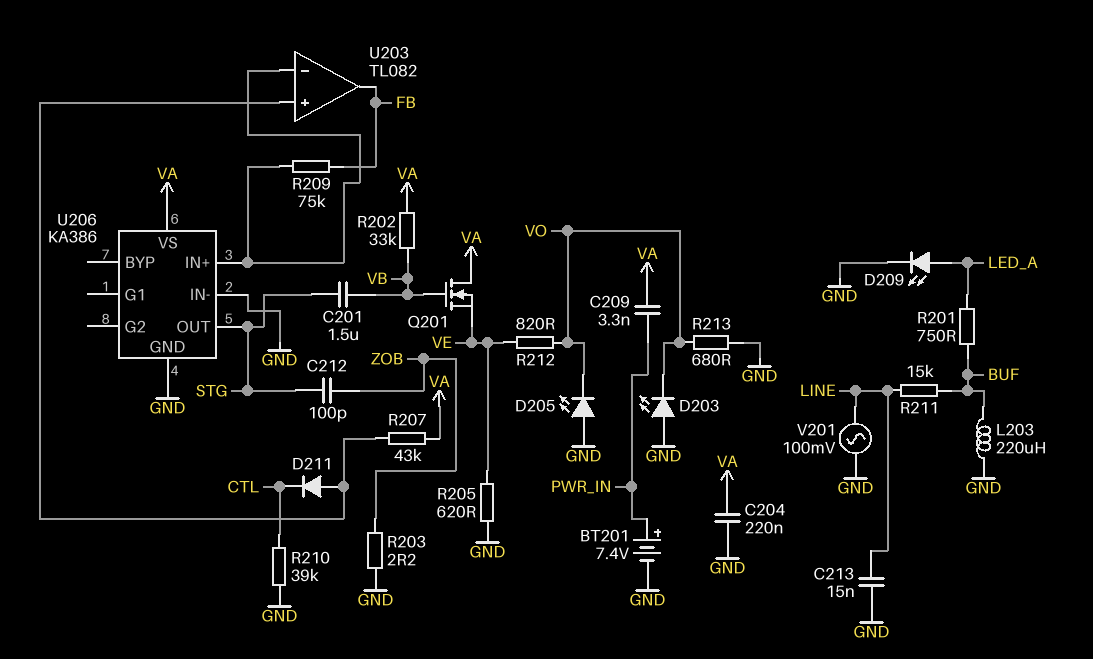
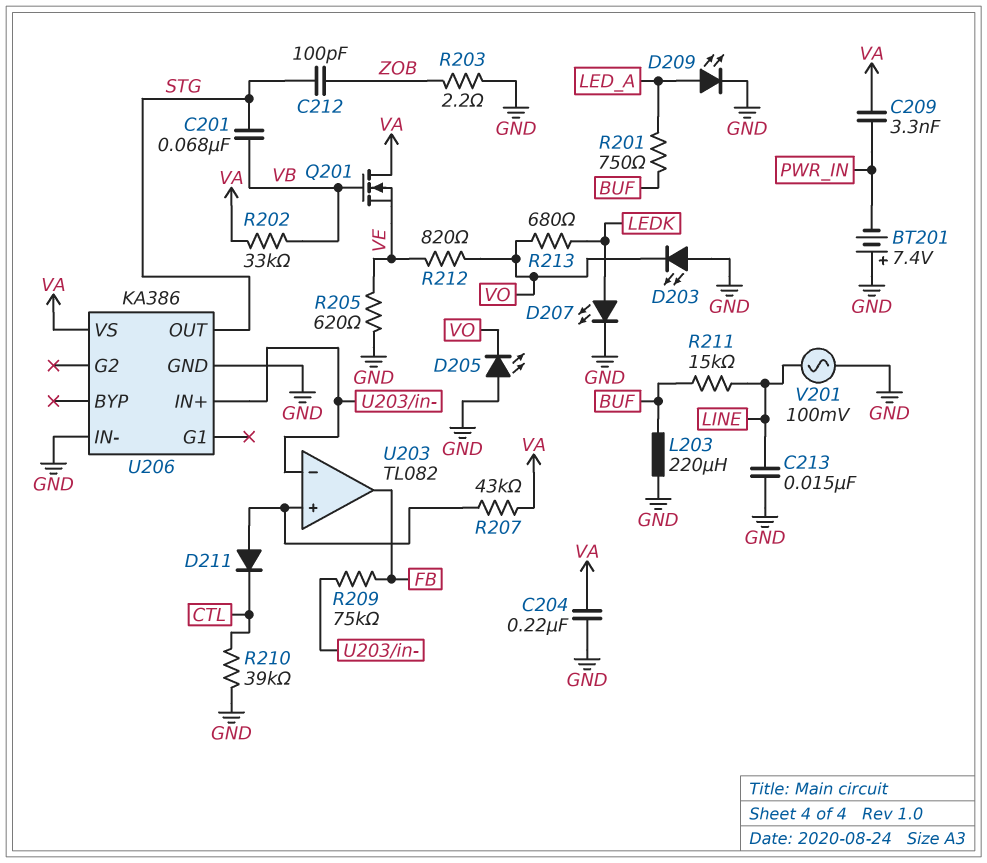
BT201: 7.4V (plus PWR_IN, minus GND) -> 7.4V (plus GND, minus PWR_IN)
C201: 1.5uF (STG, VB) -> 68nF (STG, VB)
D207: none -> LED (A LEDK, K GND)
R213: 680 (GND, VO) -> 680 (LEDK, VO)

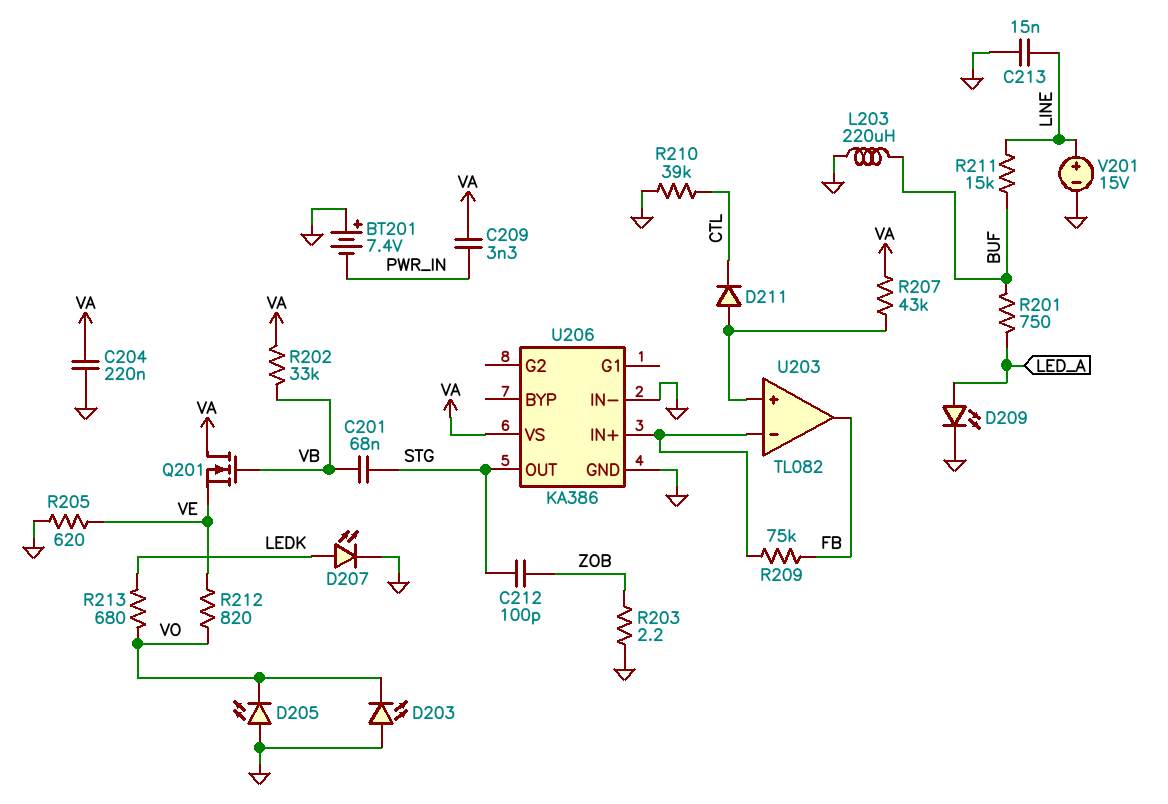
V201: AC 100mV (GND, LINE) -> 15V (plus LINE, minus GND)

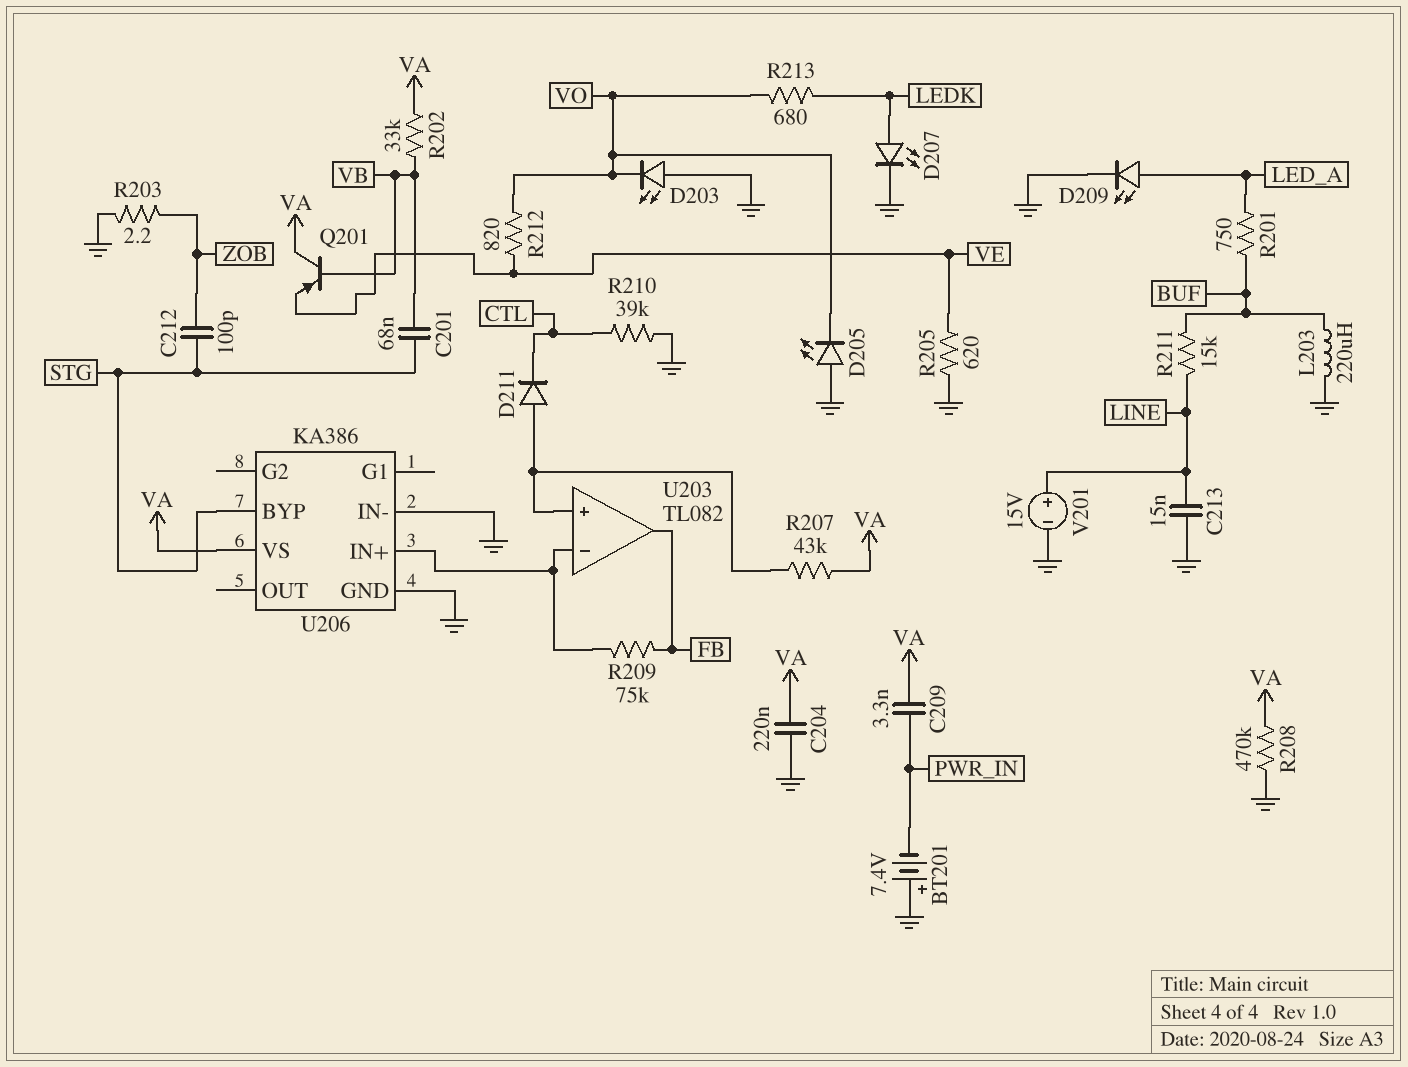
Q201: NMOS (G VB, D VA, S VE) -> PNP (B VB, C VA, E VE)
R208: none -> 470k (GND, VA)
U206 pin BYP: none -> STG
U206 pin OUT: STG -> none

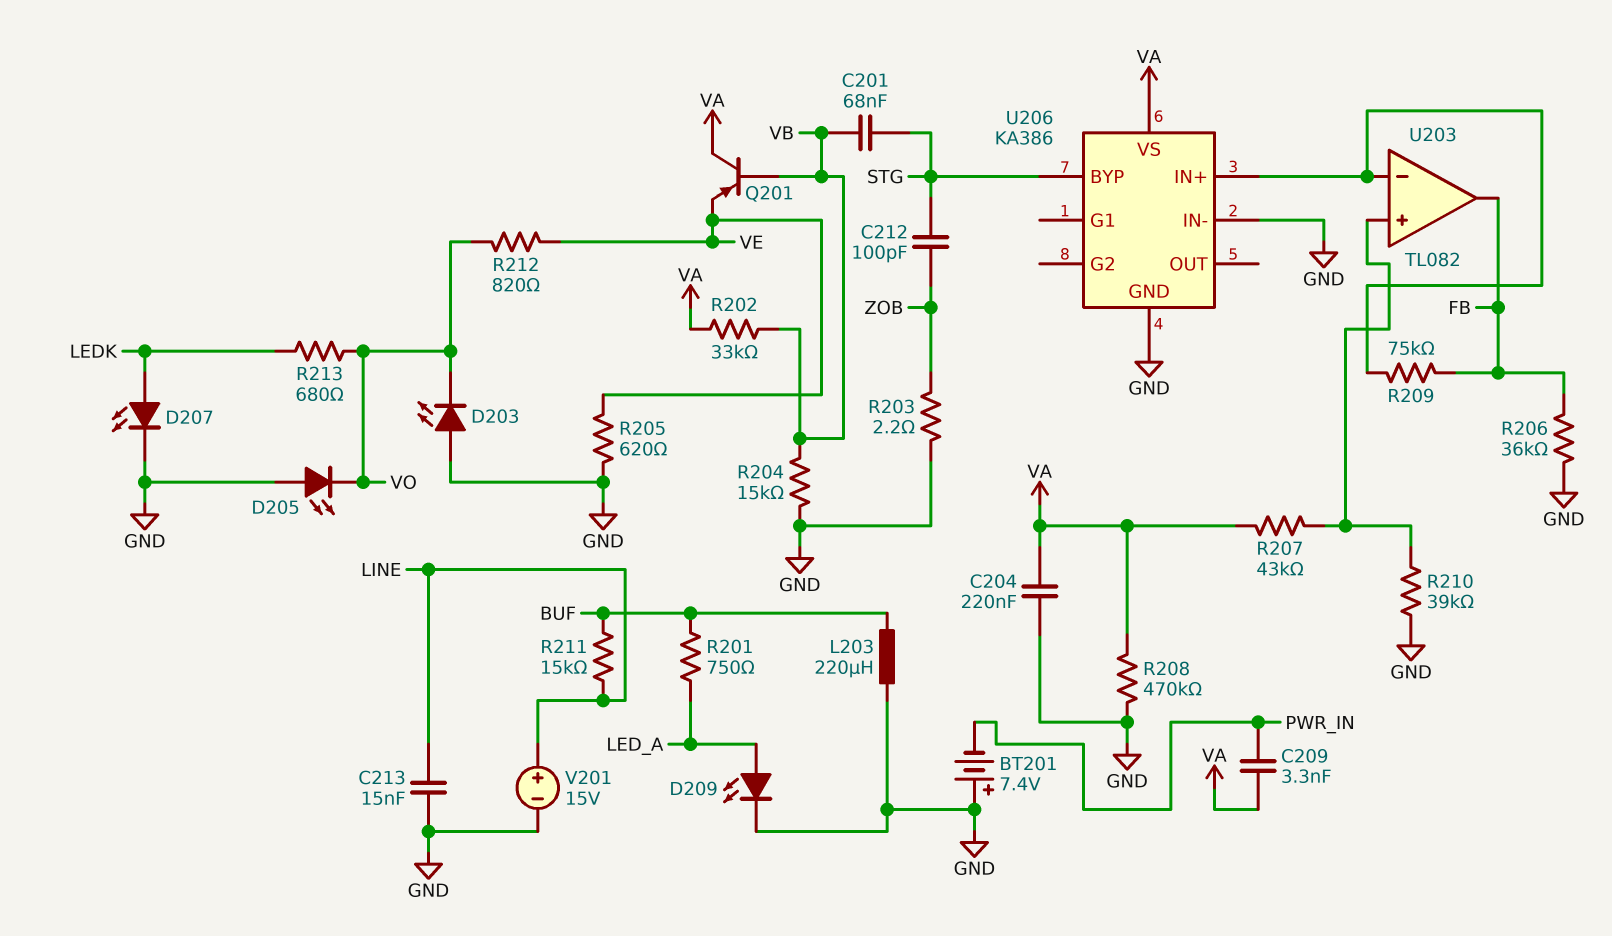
D211: diode (A U203/in+, K CTL) -> none
R204: none -> 15k (GND, VB)
R206: none -> 36k (FB, GND)
R210: 39k (CTL, GND) -> 39k (GND, U203/in+)

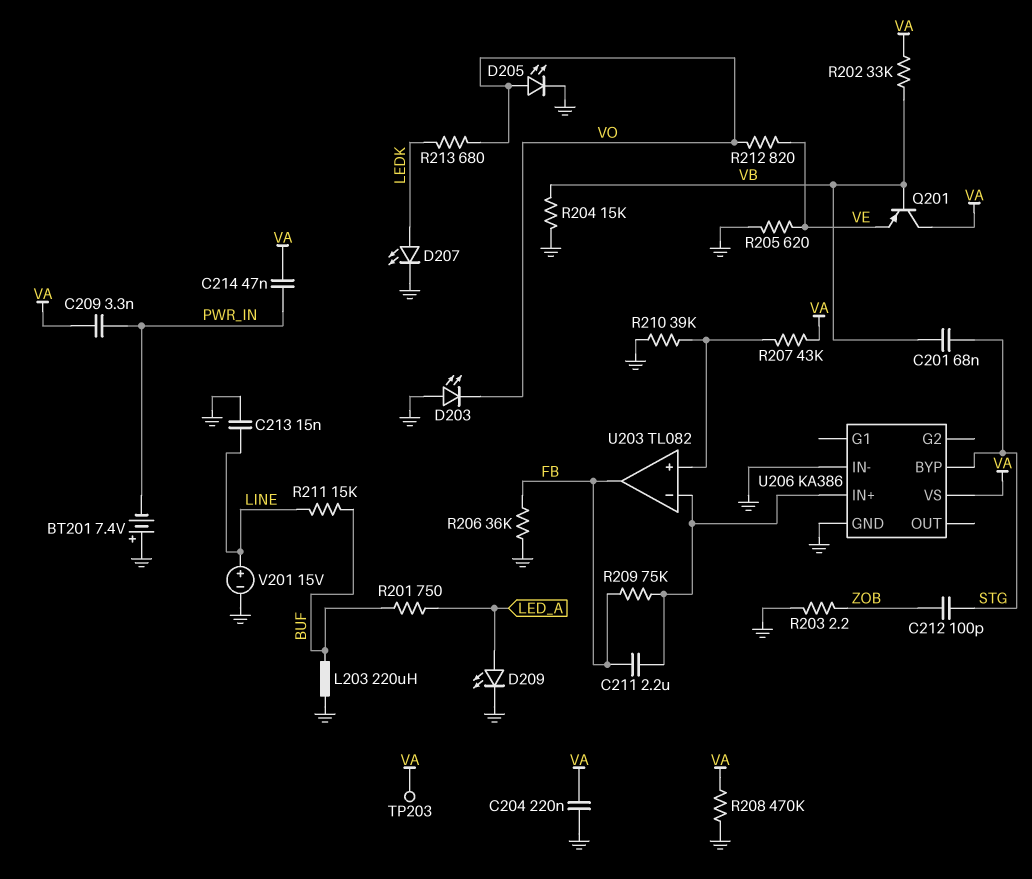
C211: none -> 2.2uF (FB, U203/in-)
C214: none -> 47nF (PWR_IN, VA)
D205: LED (A GND, K VO) -> LED (A VO, K GND)
TP203: none -> test point (VA)

